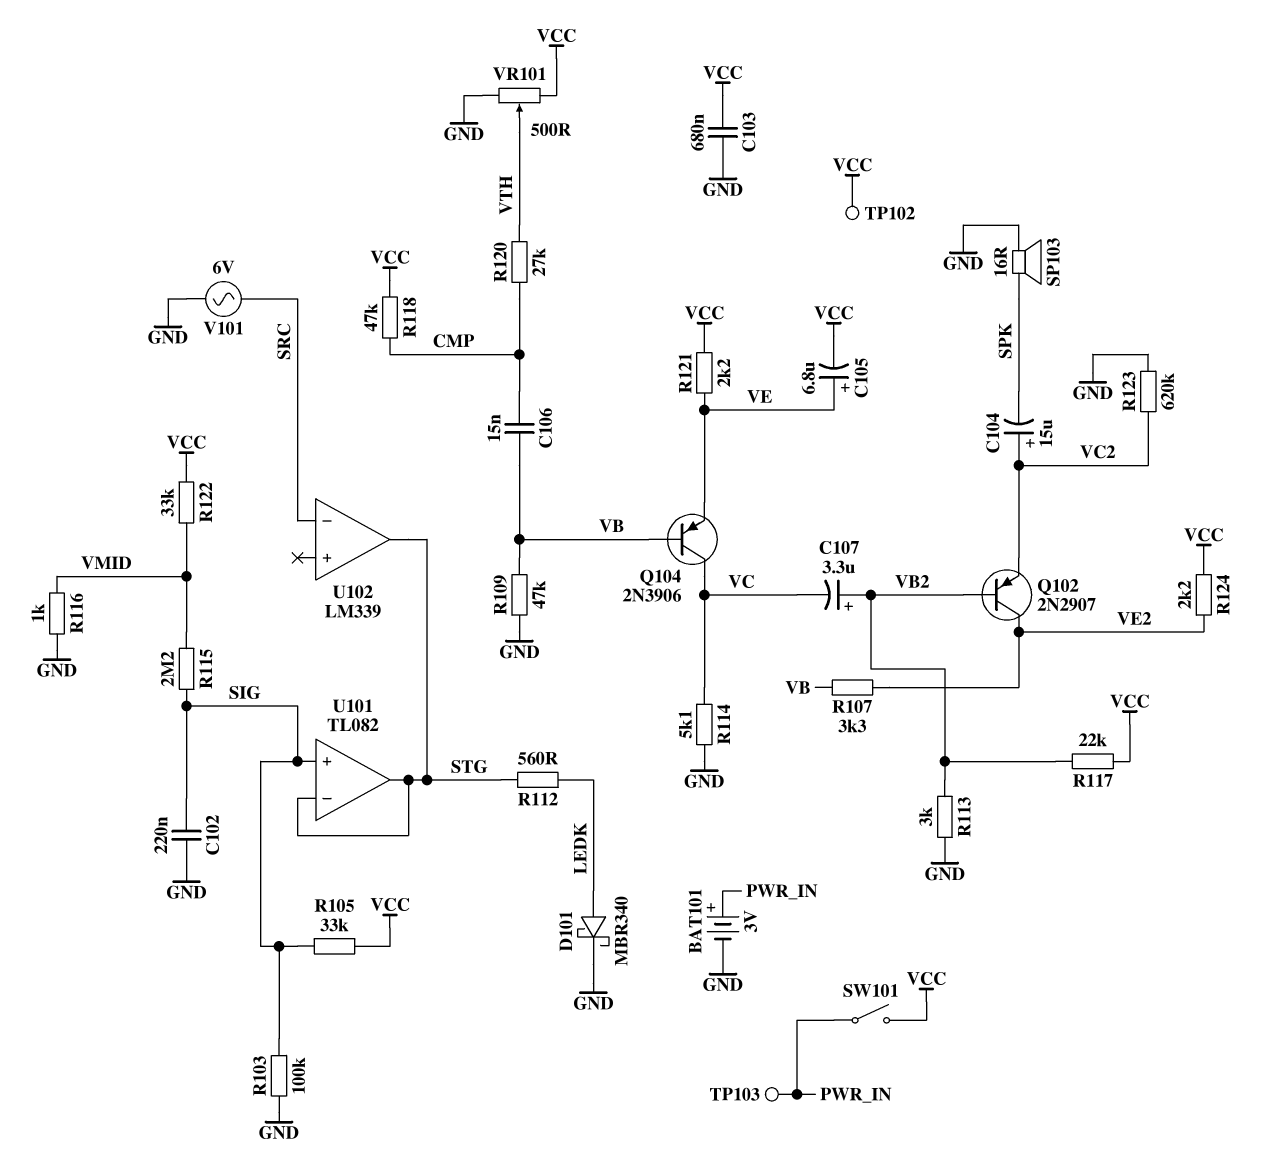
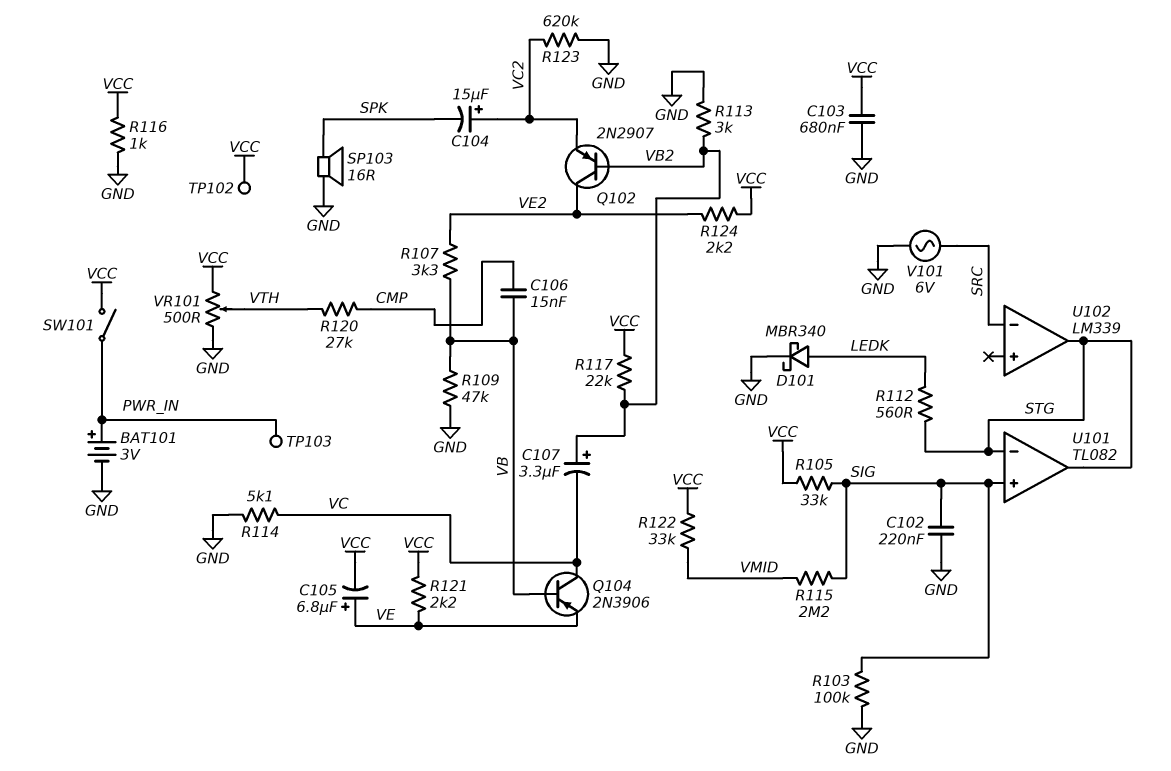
R116: 1k (GND, VMID) -> 1k (GND, VCC)
R118: 47k (CMP, VCC) -> none

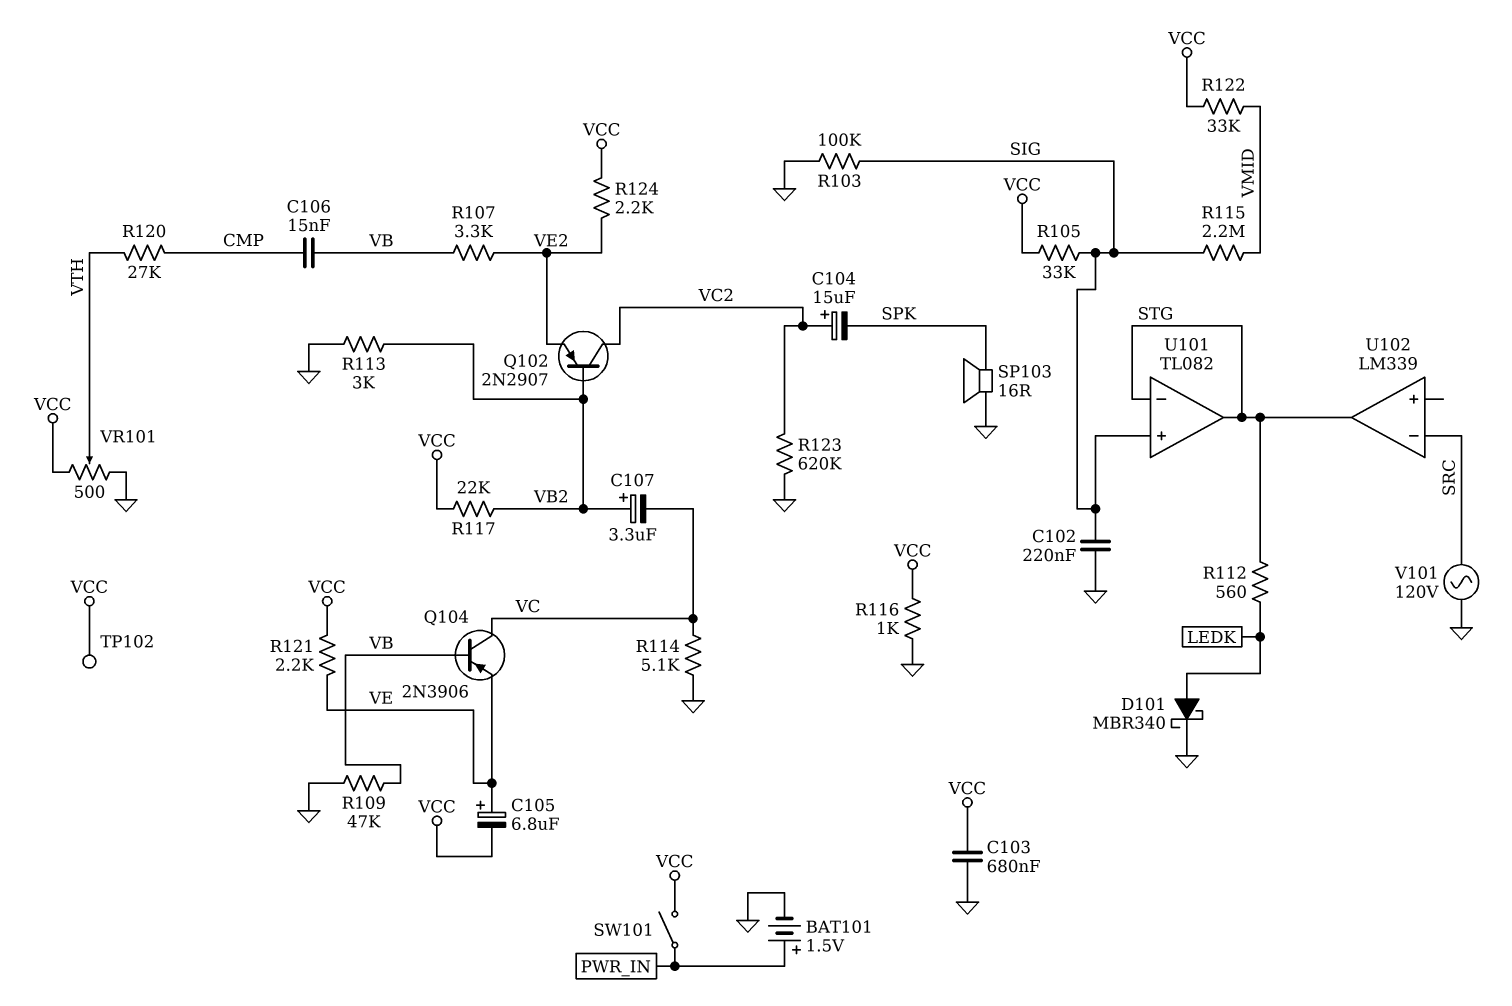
BAT101: 3V (plus PWR_IN, minus GND) -> 1.5V (plus PWR_IN, minus GND)
Q102: PNP 2N2907 (B VB2, C VE2, E VC2) -> PNP 2N2907 (B VB2, C VC2, E VE2)
TP103: test point (PWR_IN) -> none
V101: AC 6V (GND, SRC) -> AC 120V (GND, SRC)

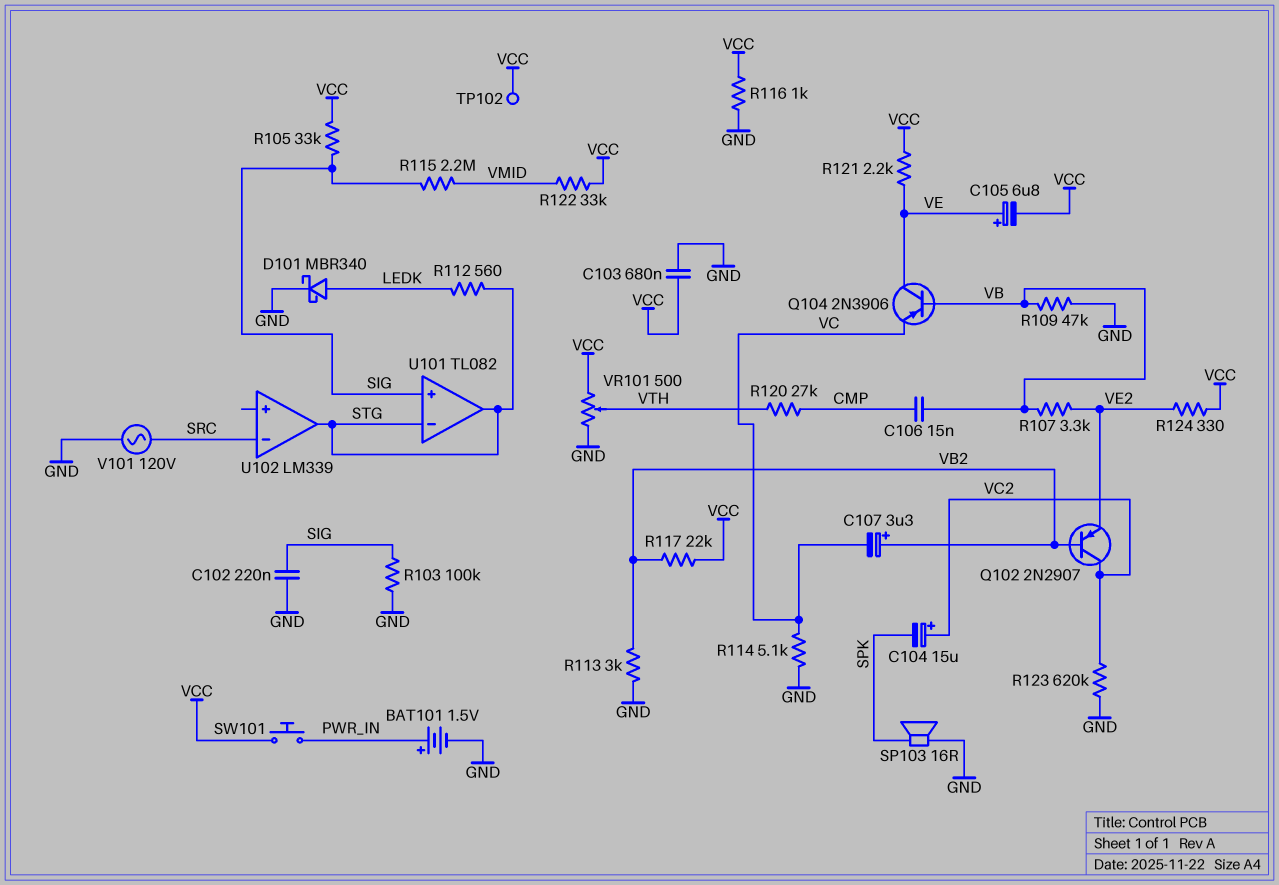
Q104: PNP 2N3906 (B VB, C VC, E VE) -> PNP 2N3906 (B VB, C VE, E VC)
R124: 2.2k (VCC, VE2) -> 330 (VCC, VE2)
SW101: switch (PWR_IN, VCC) -> button (PWR_IN, VCC)

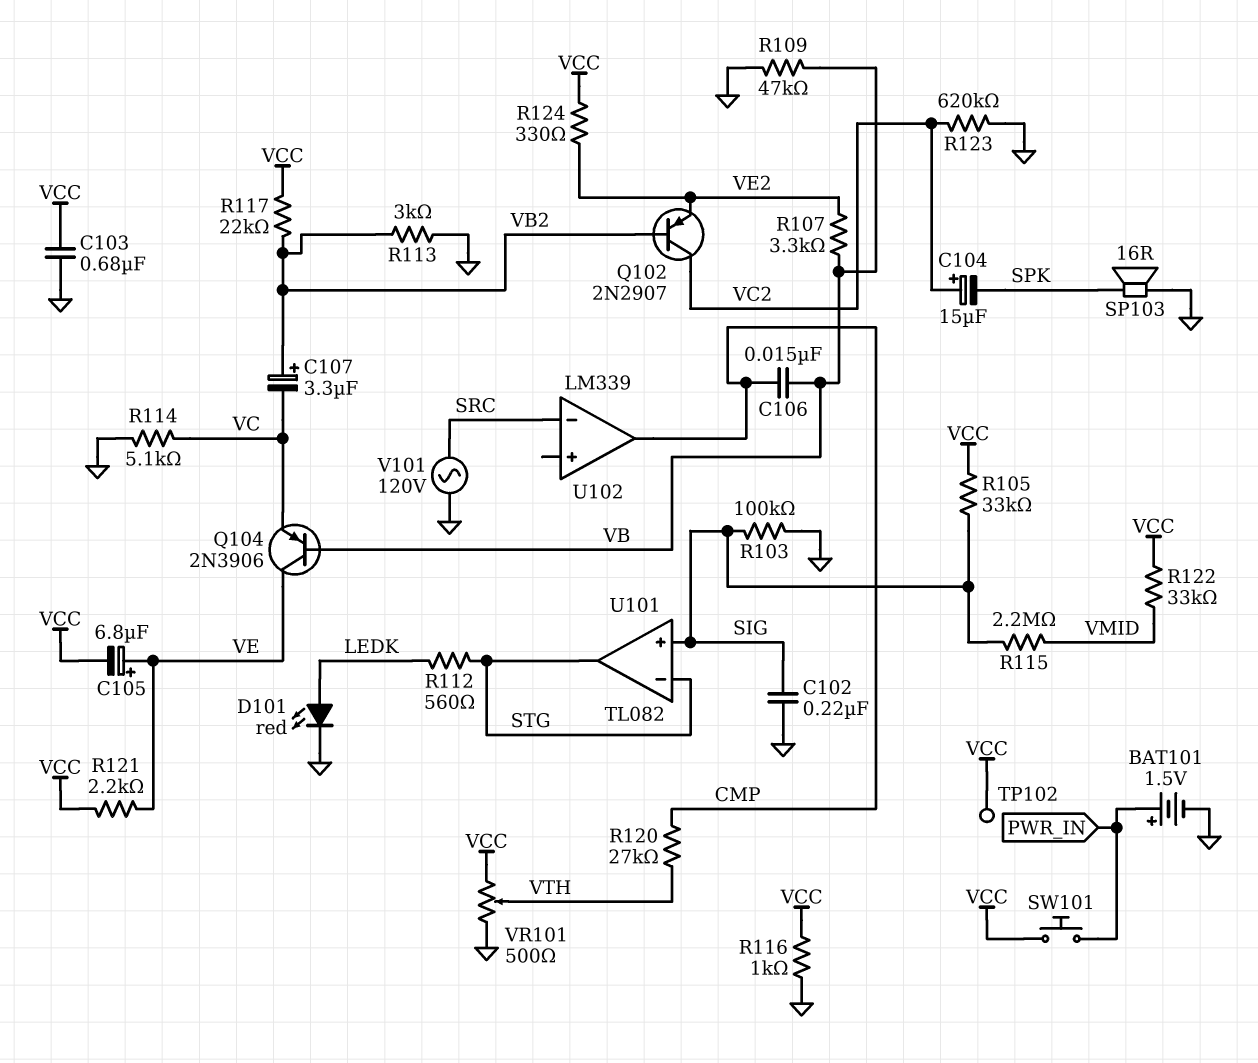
D101: schottky MBR340 (A LEDK, K GND) -> LED red (A LEDK, K GND)
U102 pin out: STG -> CMP

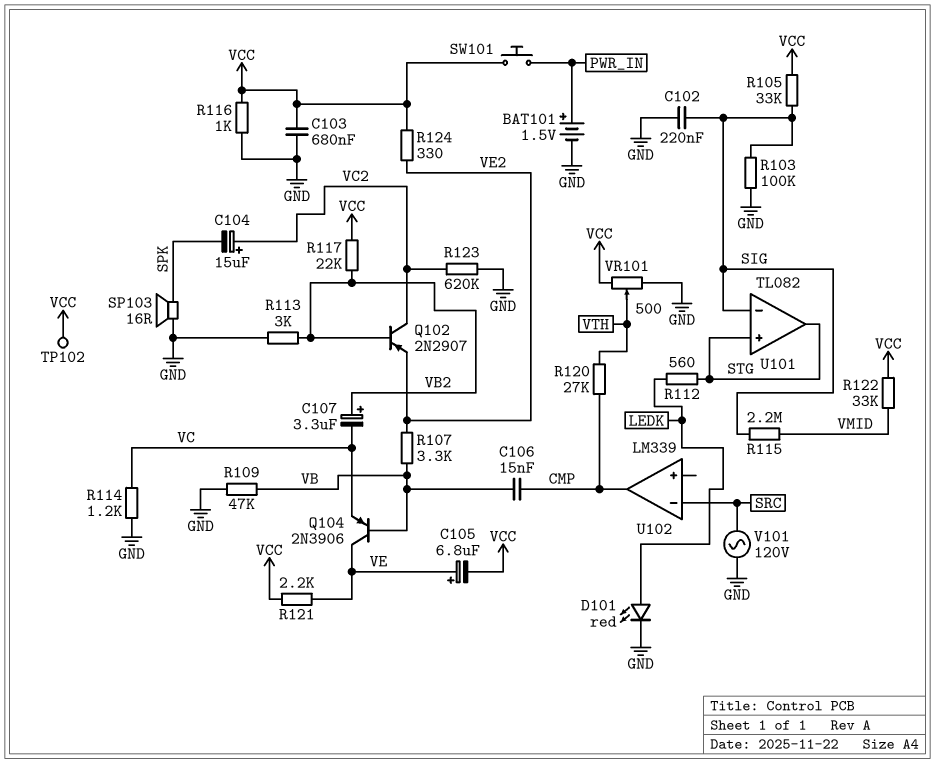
R114: 5.1k (GND, VC) -> 1.2k (GND, VC)
U101 pin in+: SIG -> STG
U101 pin in-: STG -> SIG

